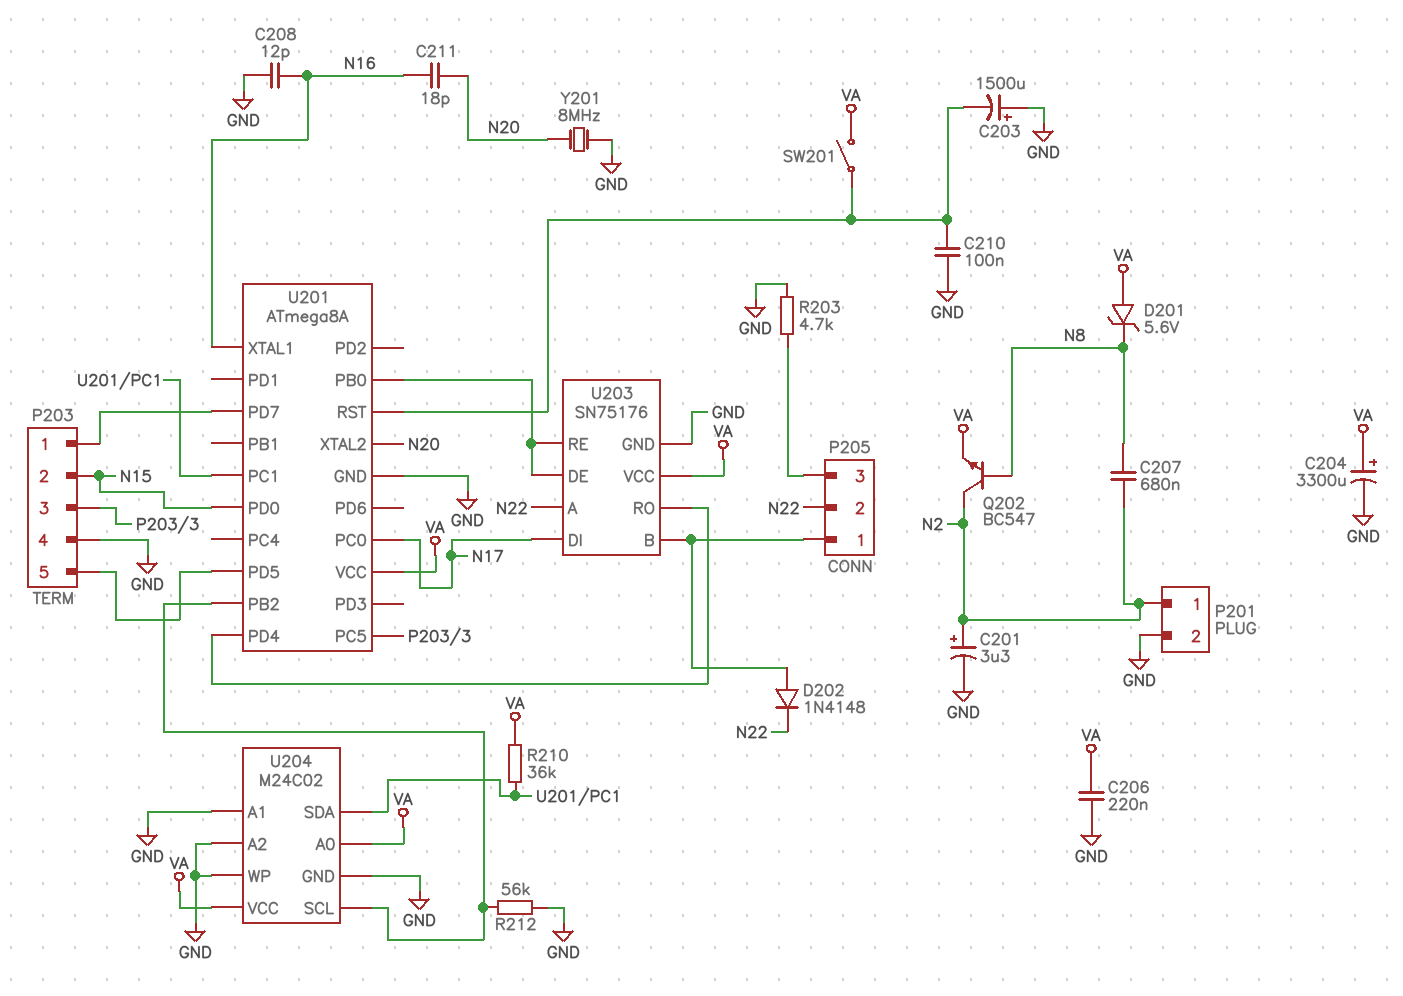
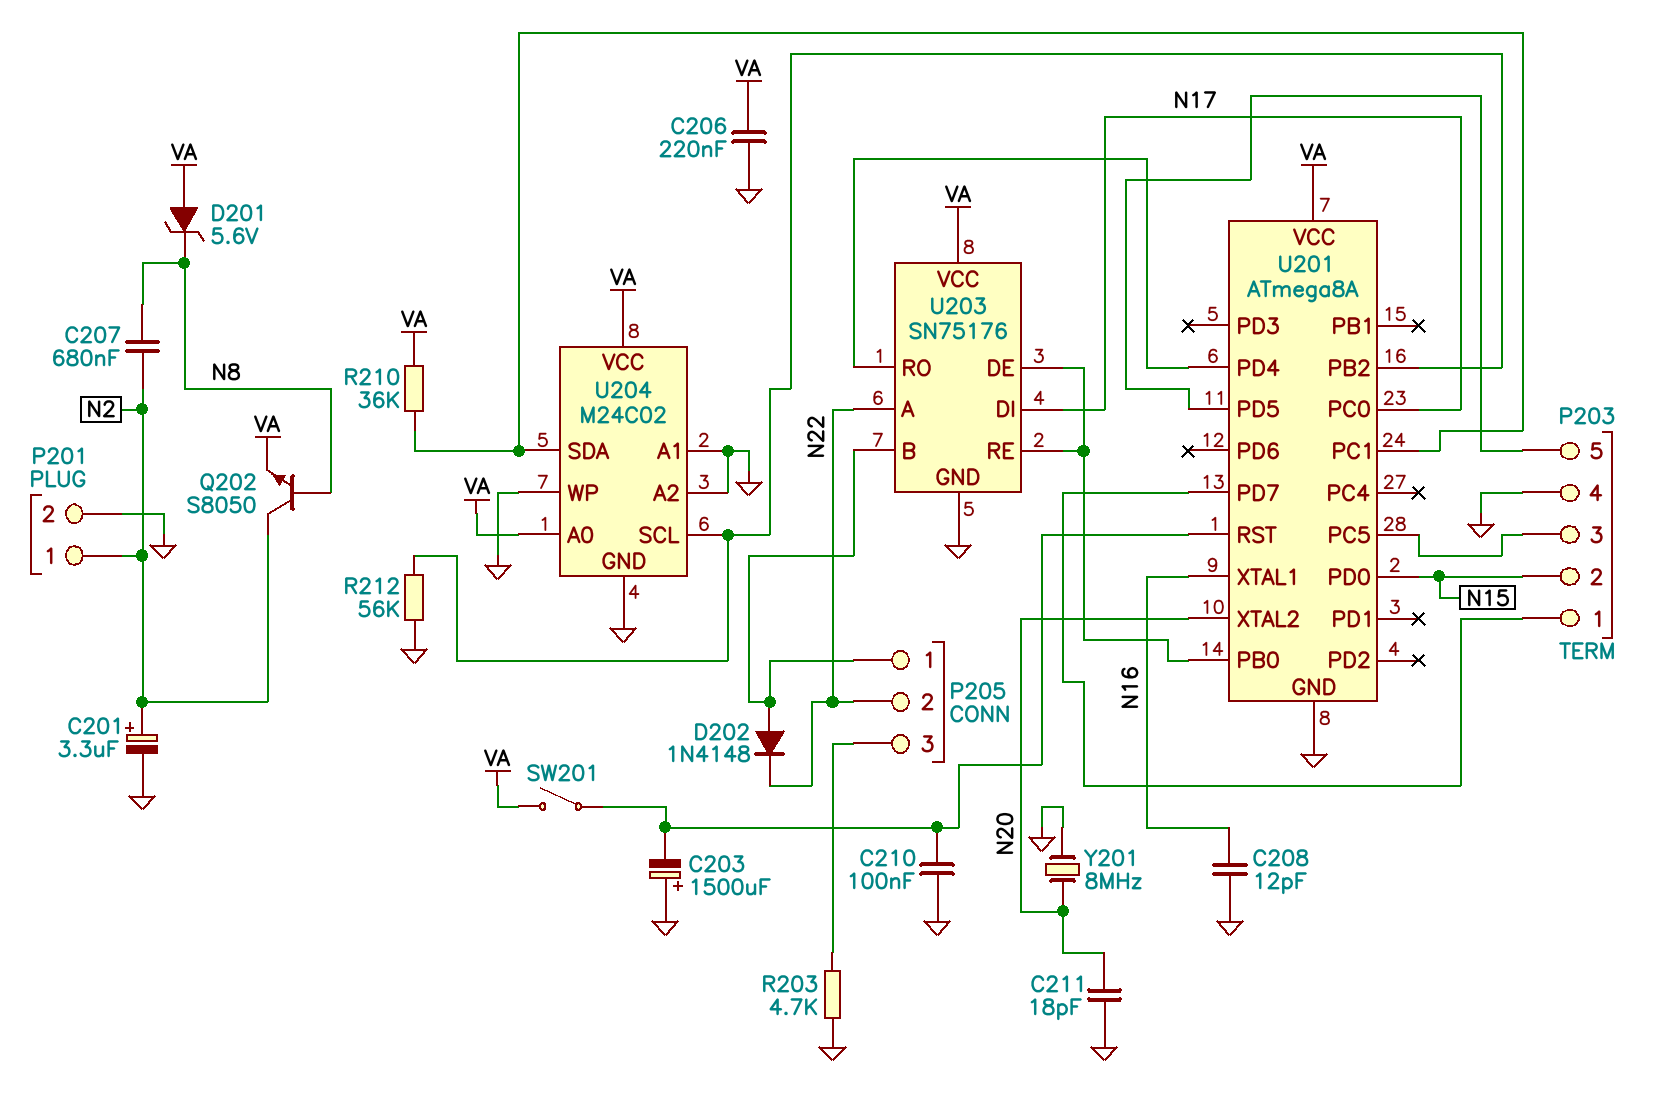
C204: 3300uF (plus VA, minus GND) -> none
C211: 18pF (N16, N20) -> 18pF (GND, N20)
Q202: NPN BC547 (B N8, C N2, E VA) -> NPN S8050 (B N8, C N2, E VA)

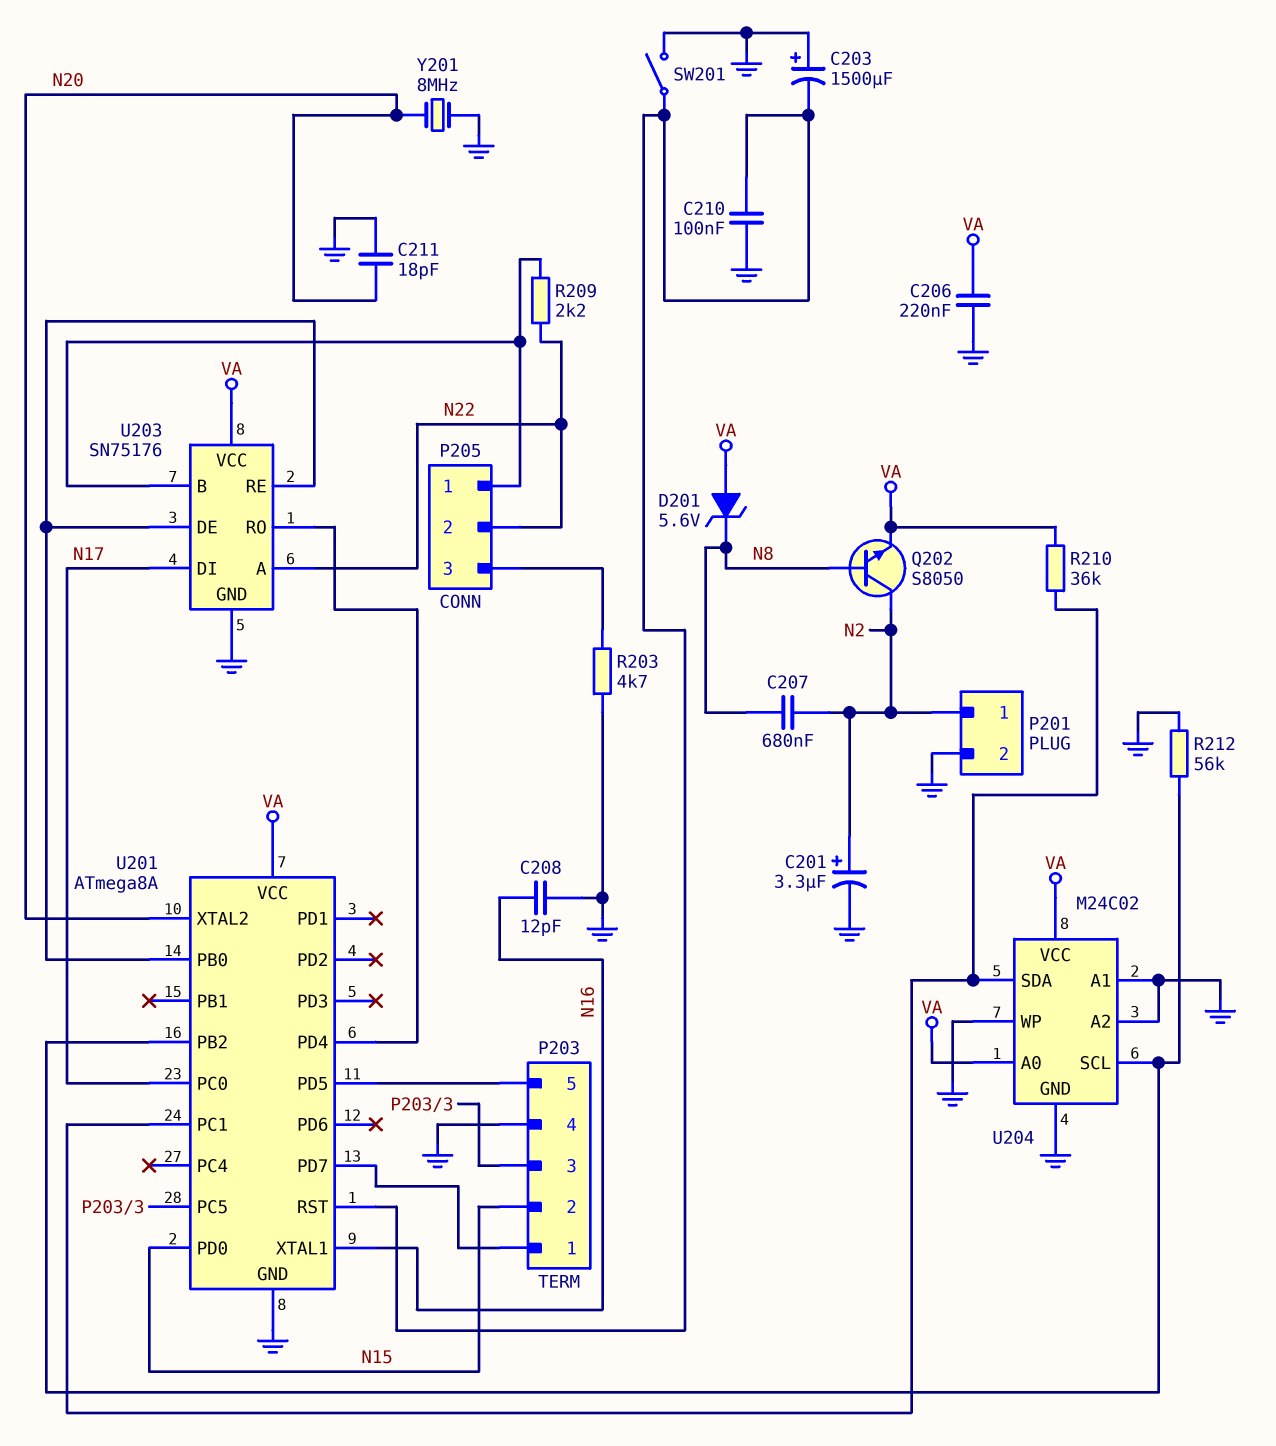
D202: diode 1N4148 (A P205/1, K N22) -> none
R209: none -> 2.2k (N22, P205/1)
SW201: switch (U201/RST, VA) -> switch (GND, U201/RST)

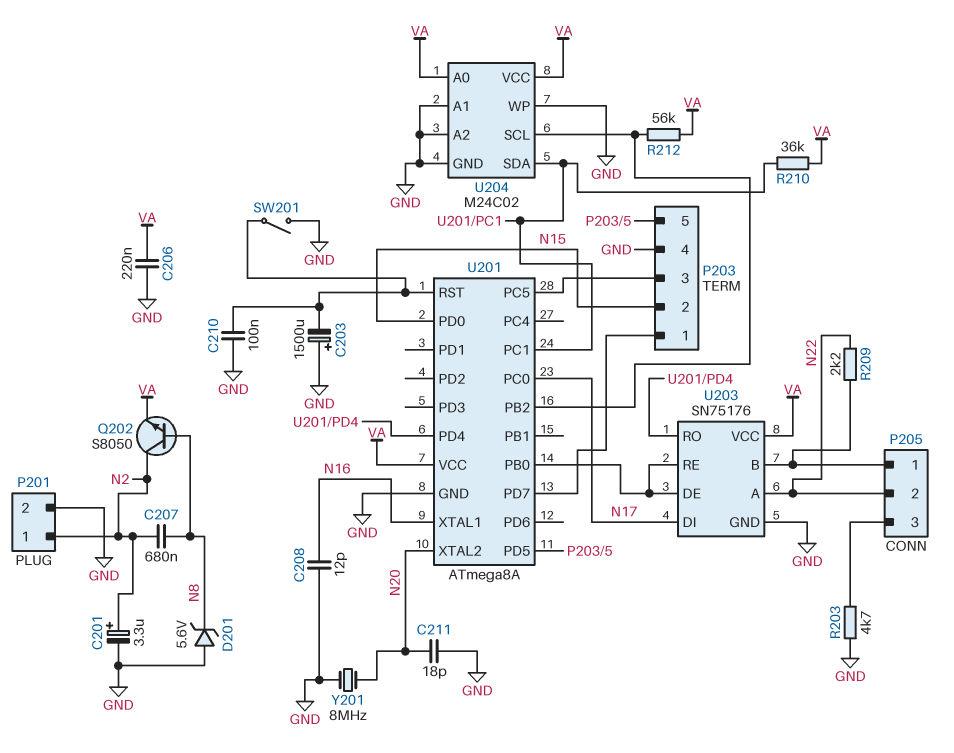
D201: zener 5.6V (A VA, K N8) -> zener 5.6V (A GND, K N8)
R212: 56k (GND, U201/PB2) -> 56k (U201/PB2, VA)

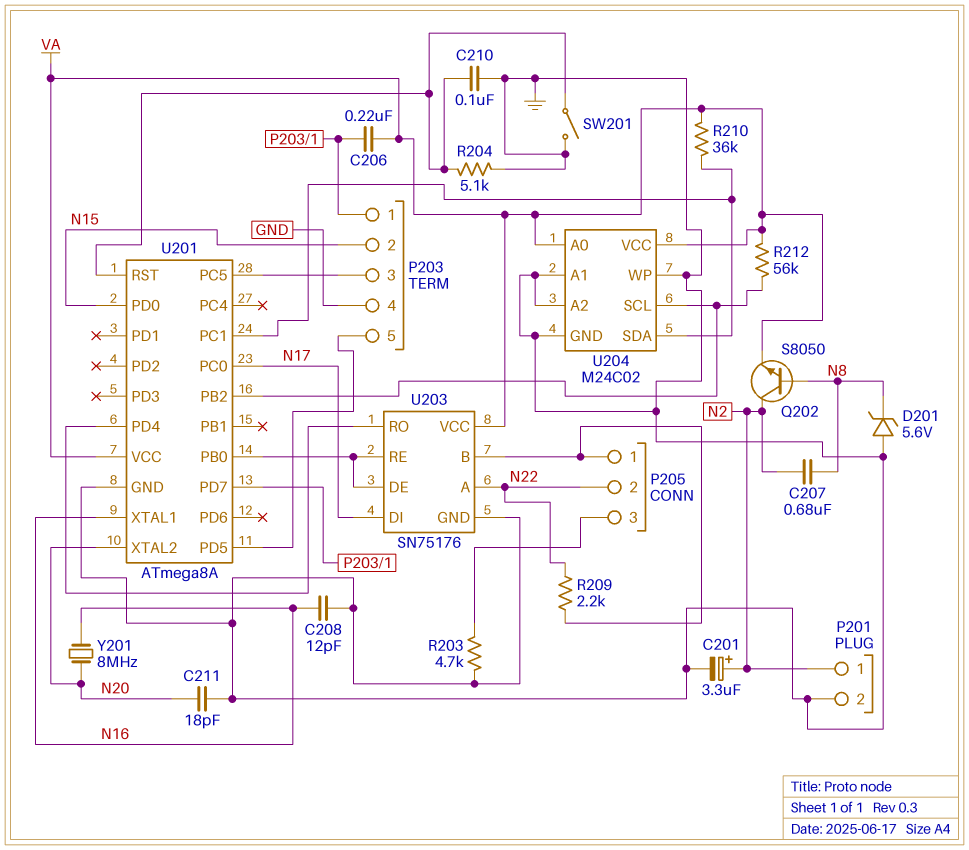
C203: 1500uF (plus GND, minus U201/RST) -> none
C206: 220nF (GND, VA) -> 220nF (P203/1, VA)
R204: none -> 5.1k (GND, U201/RST)
Y201: 8MHz (GND, N20) -> 8MHz (N16, N20)

